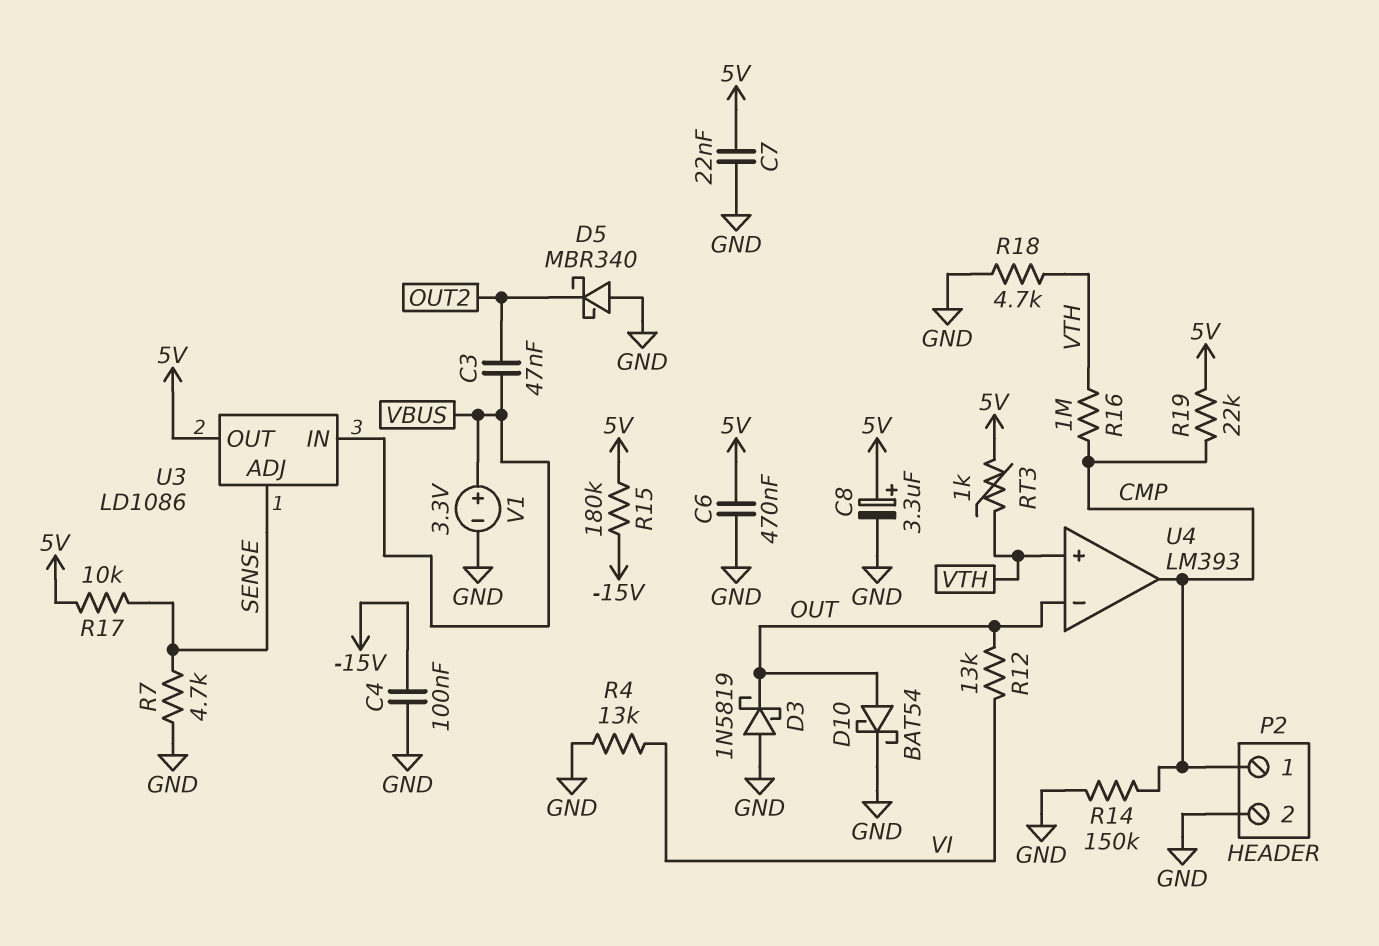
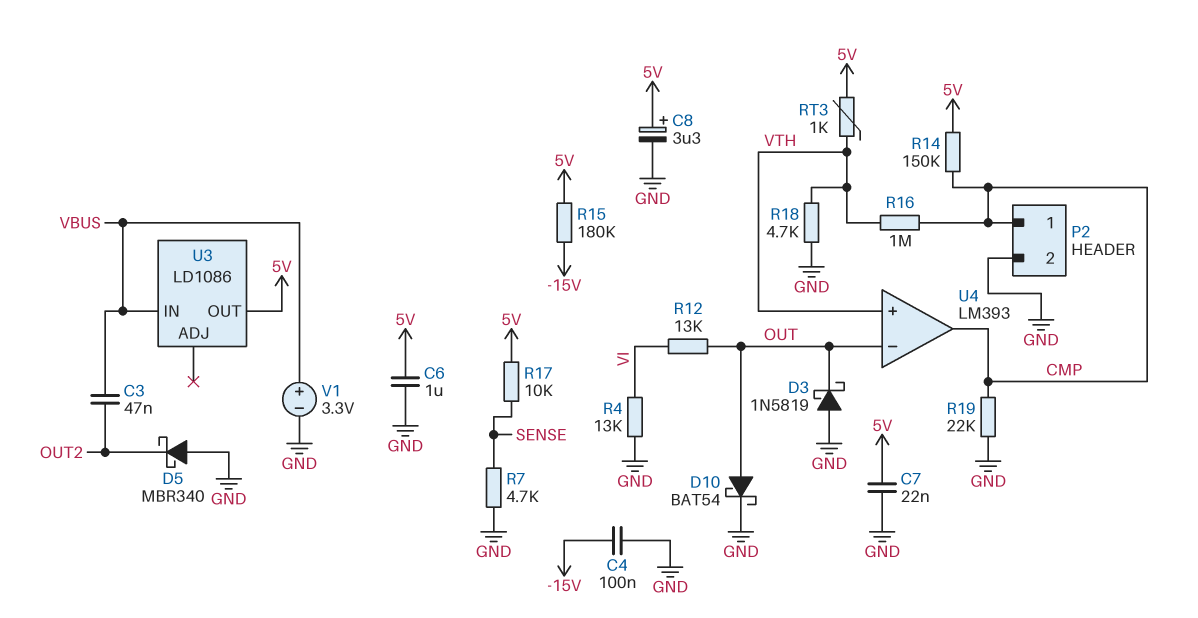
C6: 470nF (5V, GND) -> 1uF (5V, GND)
R14: 150k (CMP, GND) -> 150k (5V, CMP)
R19: 22k (5V, CMP) -> 22k (CMP, GND)
U3 pin ADJ: SENSE -> none

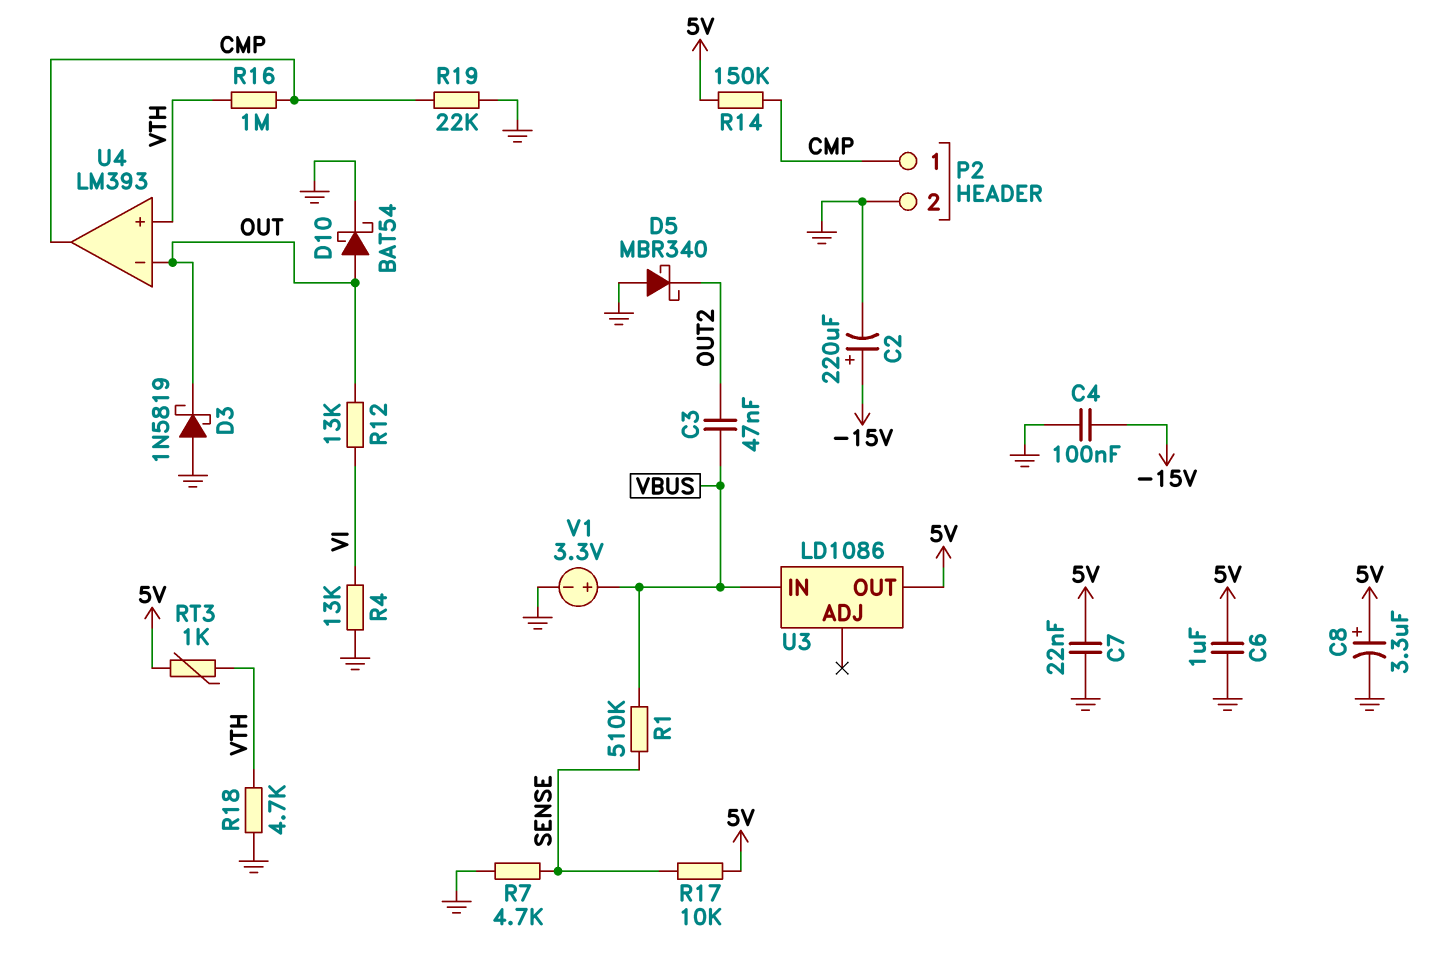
C2: none -> 220uF (plus -15V, minus GND)
R1: none -> 510k (SENSE, VBUS)
R15: 180k (-15V, 5V) -> none

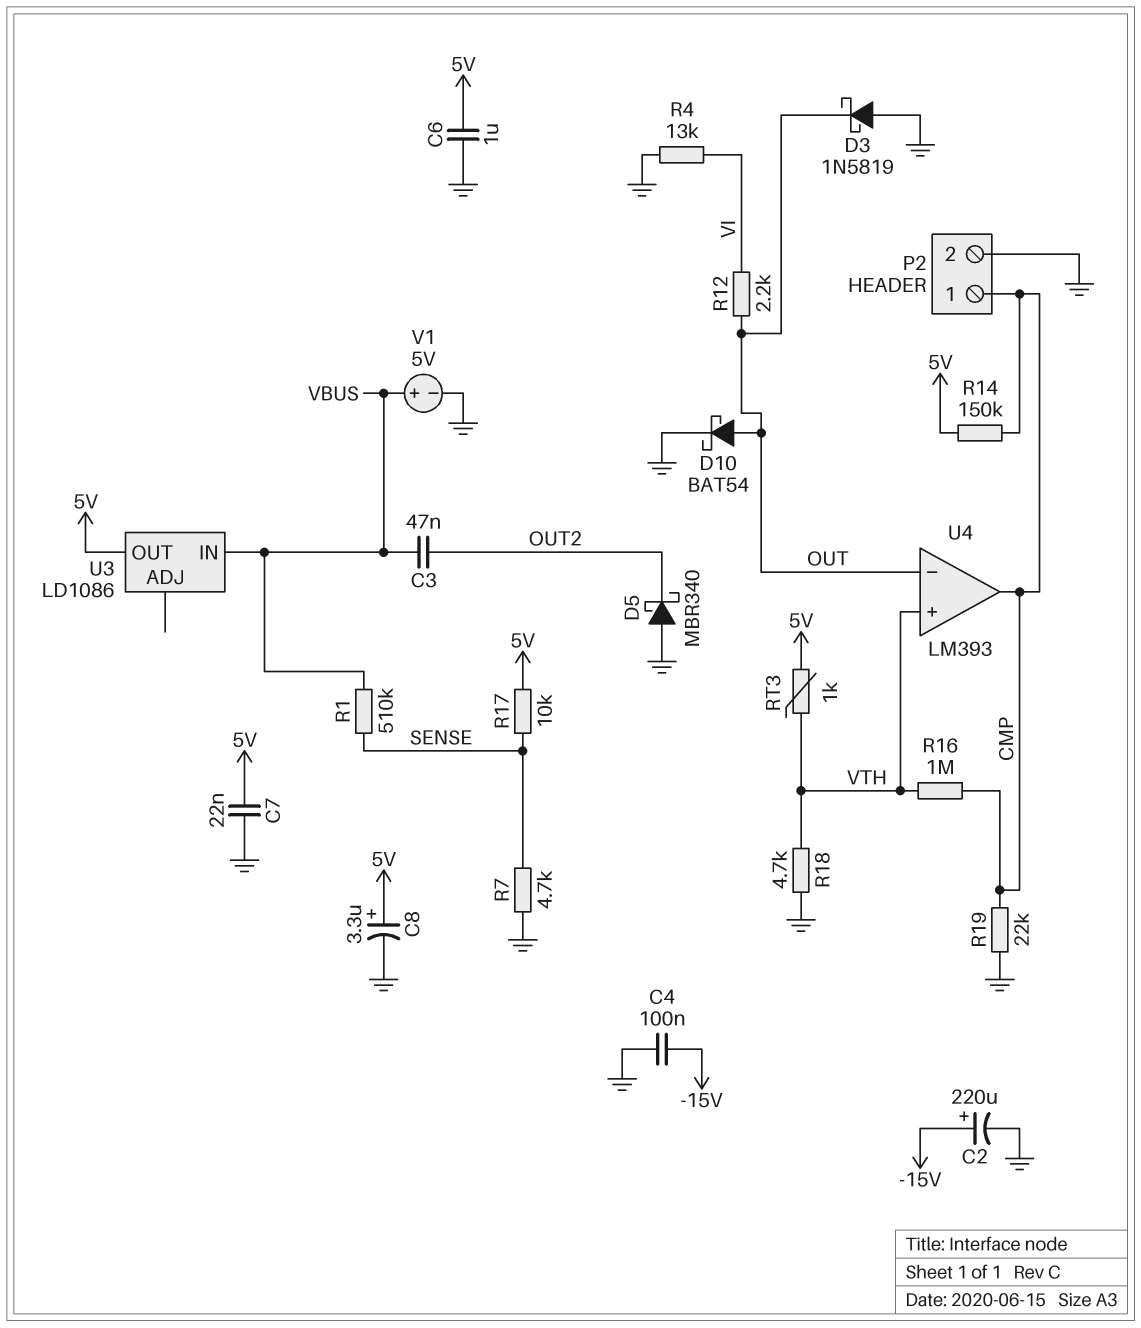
R12: 13k (OUT, VI) -> 2.2k (OUT, VI)
V1: 3.3V (plus VBUS, minus GND) -> 5V (plus VBUS, minus GND)

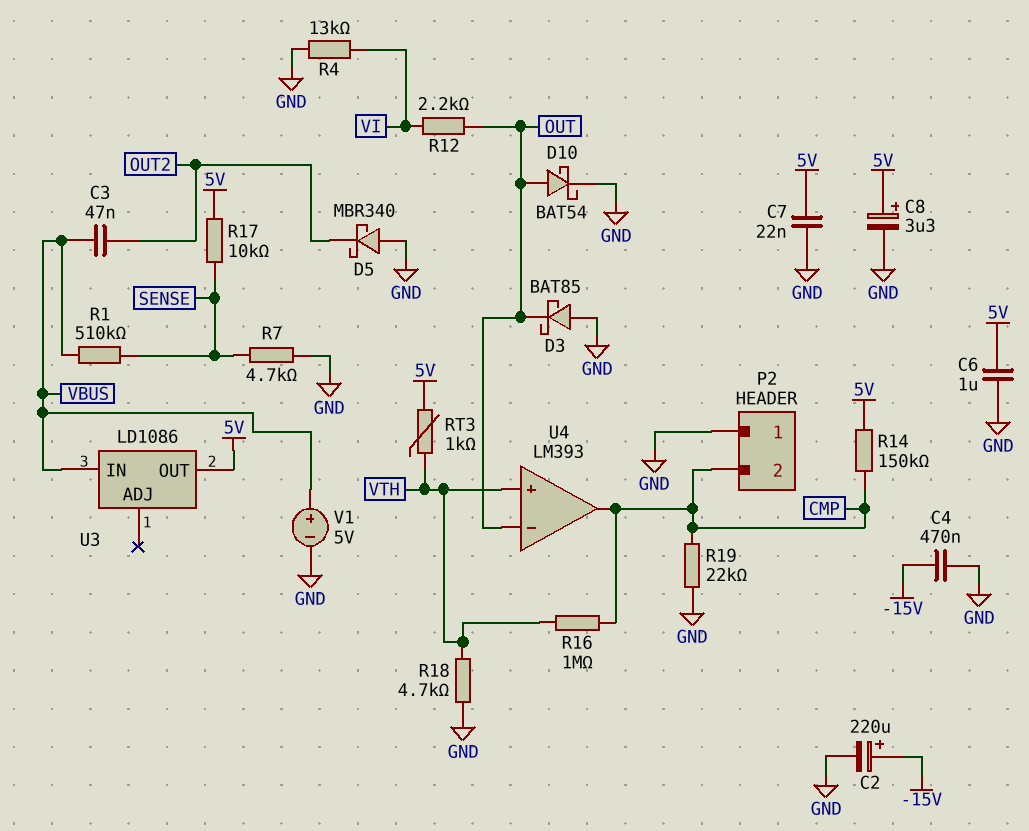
C4: 100nF (-15V, GND) -> 470nF (-15V, GND)
D3: schottky 1N5819 (A GND, K OUT) -> schottky BAT85 (A GND, K OUT)
P2 pin 1: CMP -> GND
P2 pin 2: GND -> CMP

